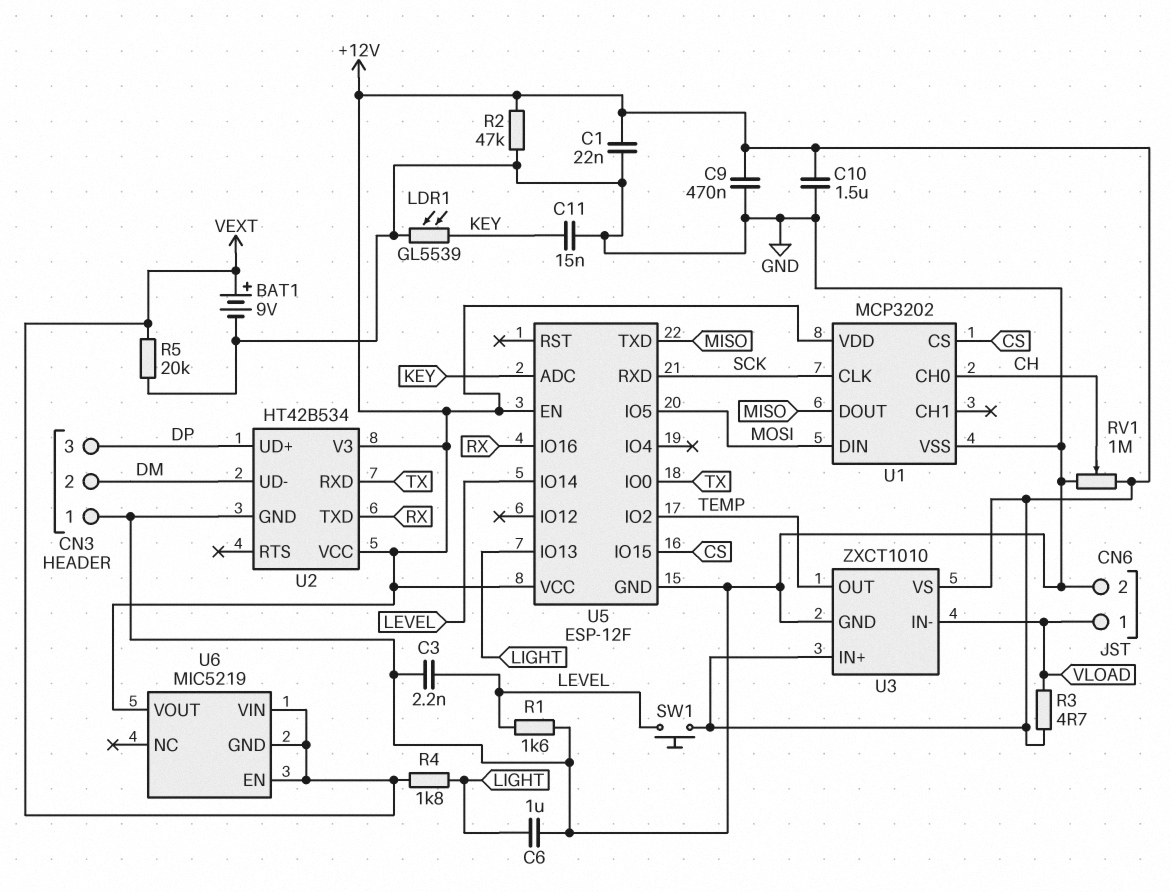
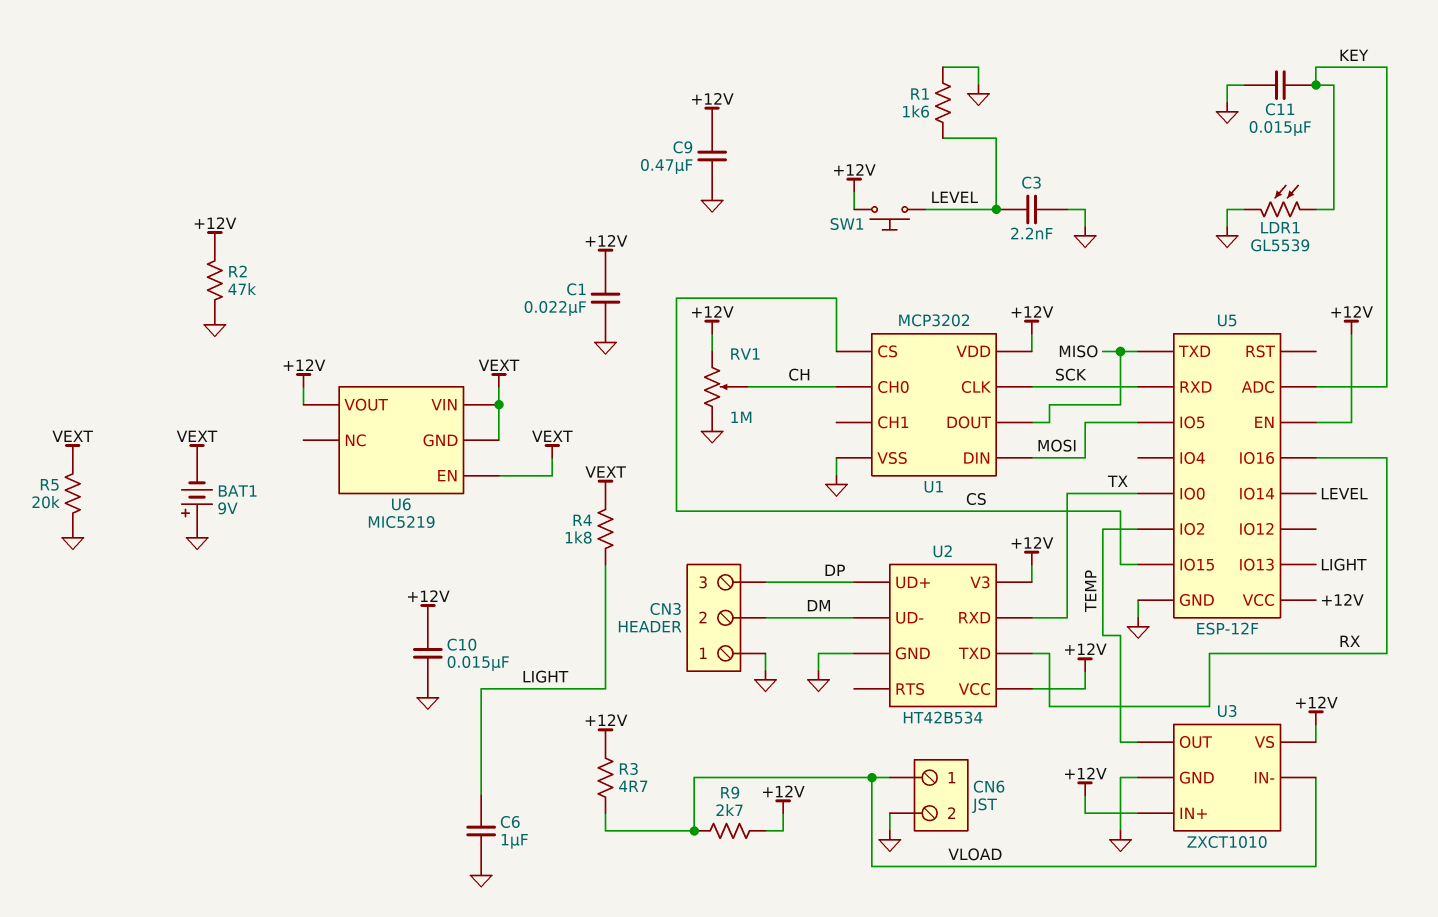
BAT1: 9V (plus VEXT, minus GND) -> 9V (plus GND, minus VEXT)
C10: 1.5uF (+12V, GND) -> 15nF (+12V, GND)
R9: none -> 2.7k (+12V, VLOAD)

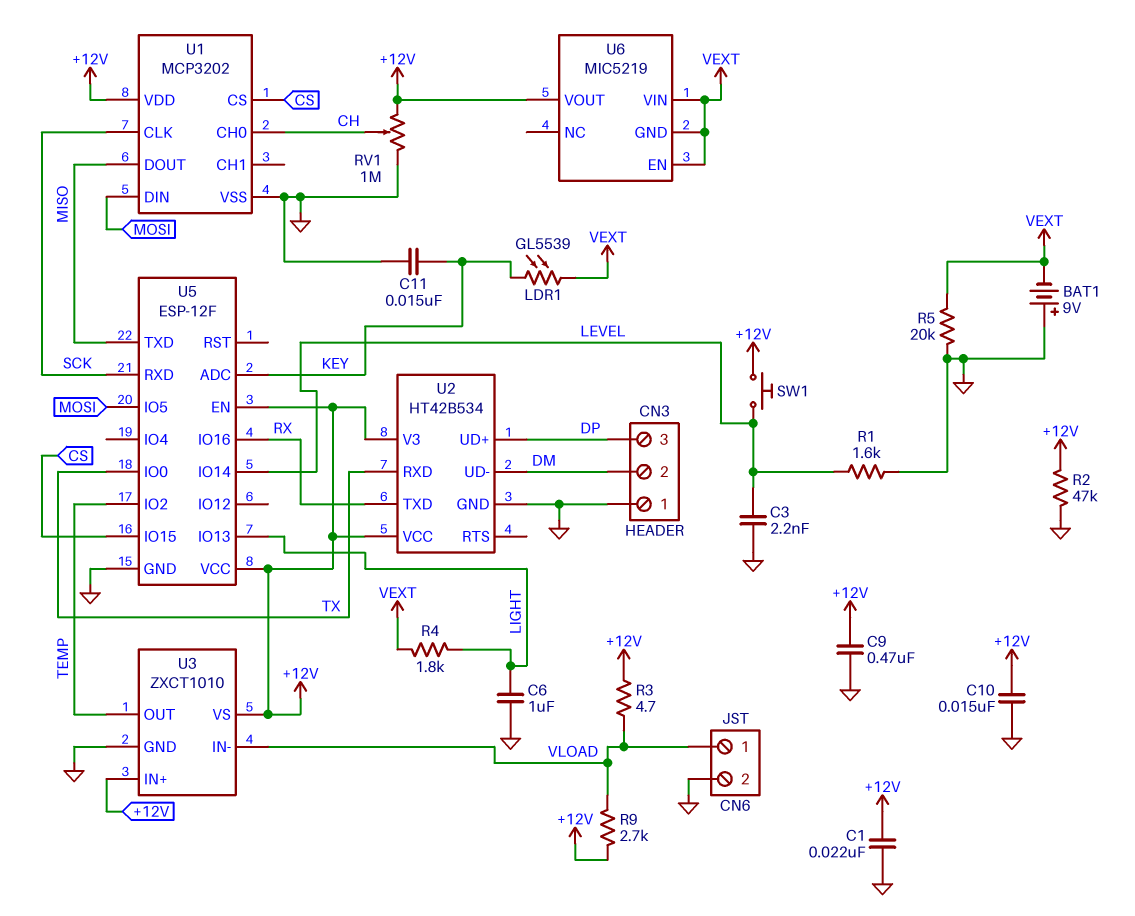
LDR1: GL5539 (GND, KEY) -> GL5539 (KEY, VEXT)

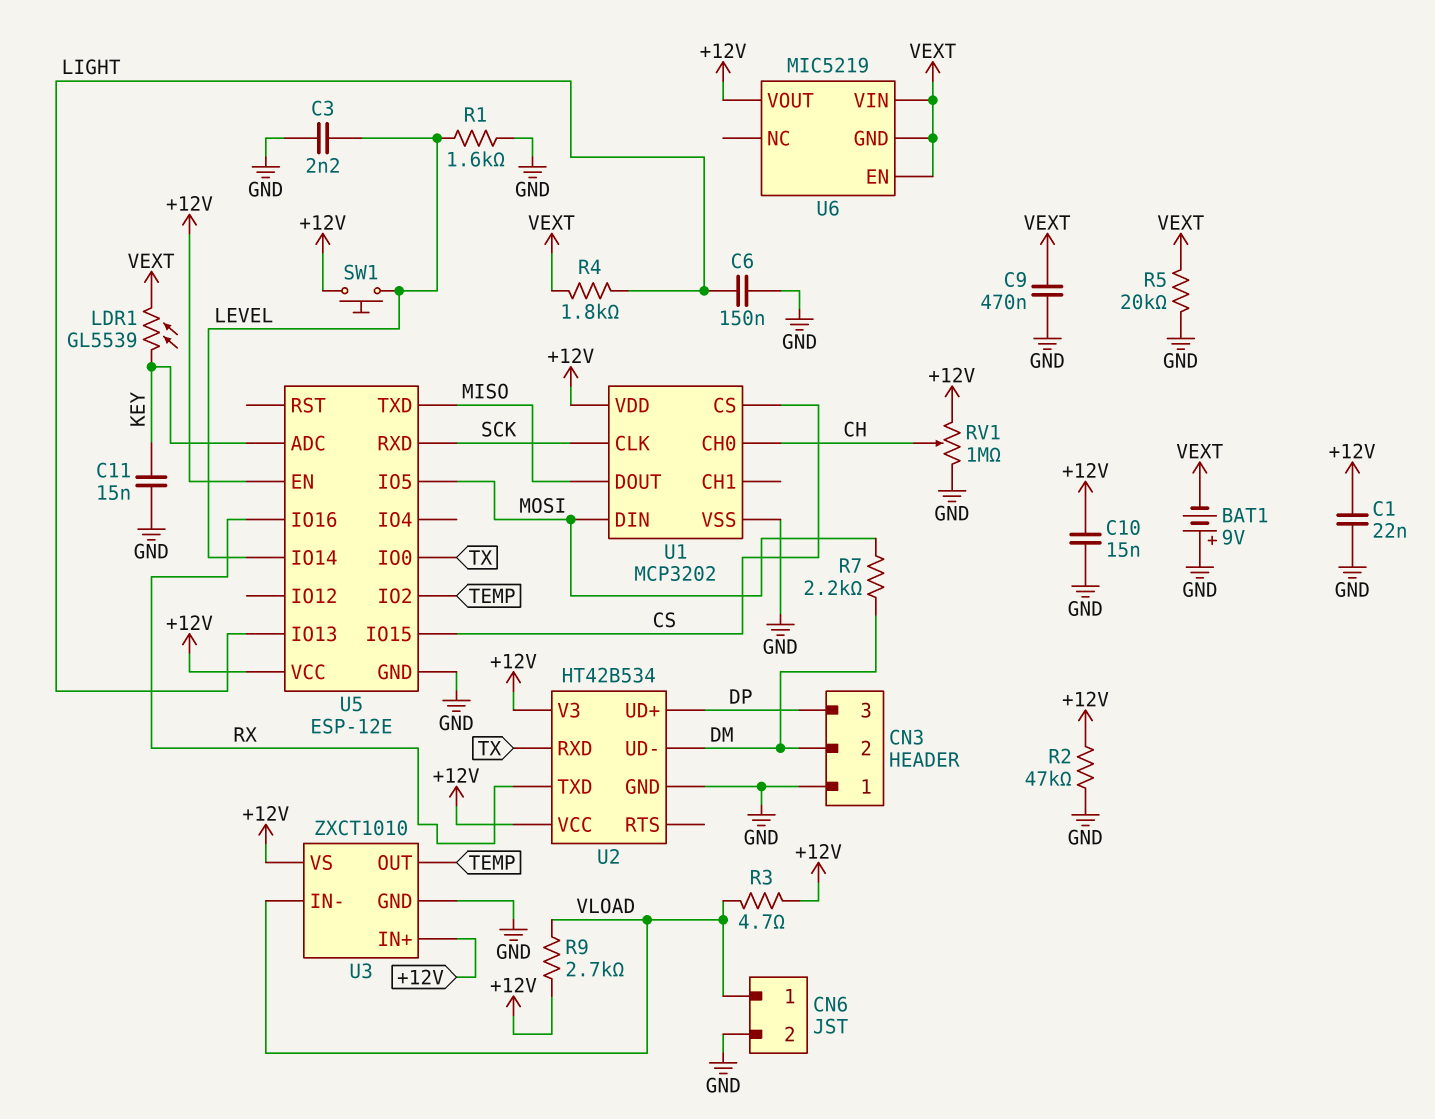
C6: 1uF (GND, LIGHT) -> 150nF (GND, LIGHT)
C9: 470nF (+12V, GND) -> 470nF (GND, VEXT)
R7: none -> 2.2k (DM, MOSI)
U5: ESP-12F -> ESP-12E

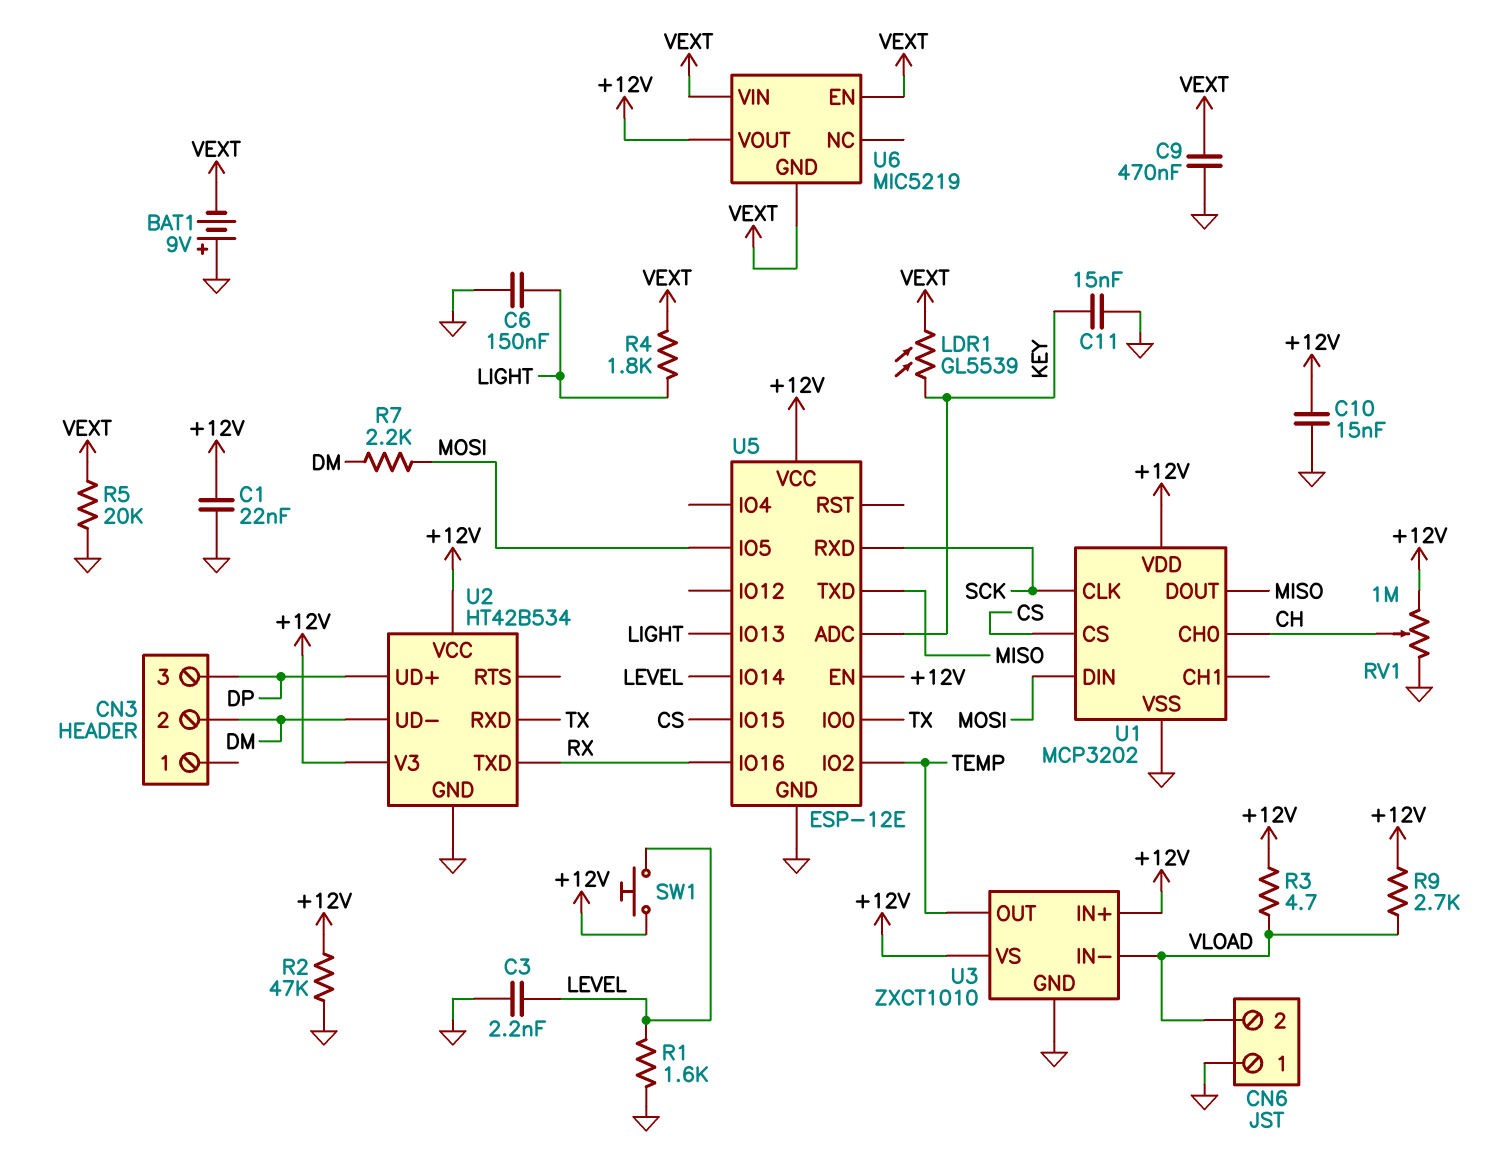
CN3 pin 1: GND -> none
CN6 pin 1: VLOAD -> GND
CN6 pin 2: GND -> VLOAD

